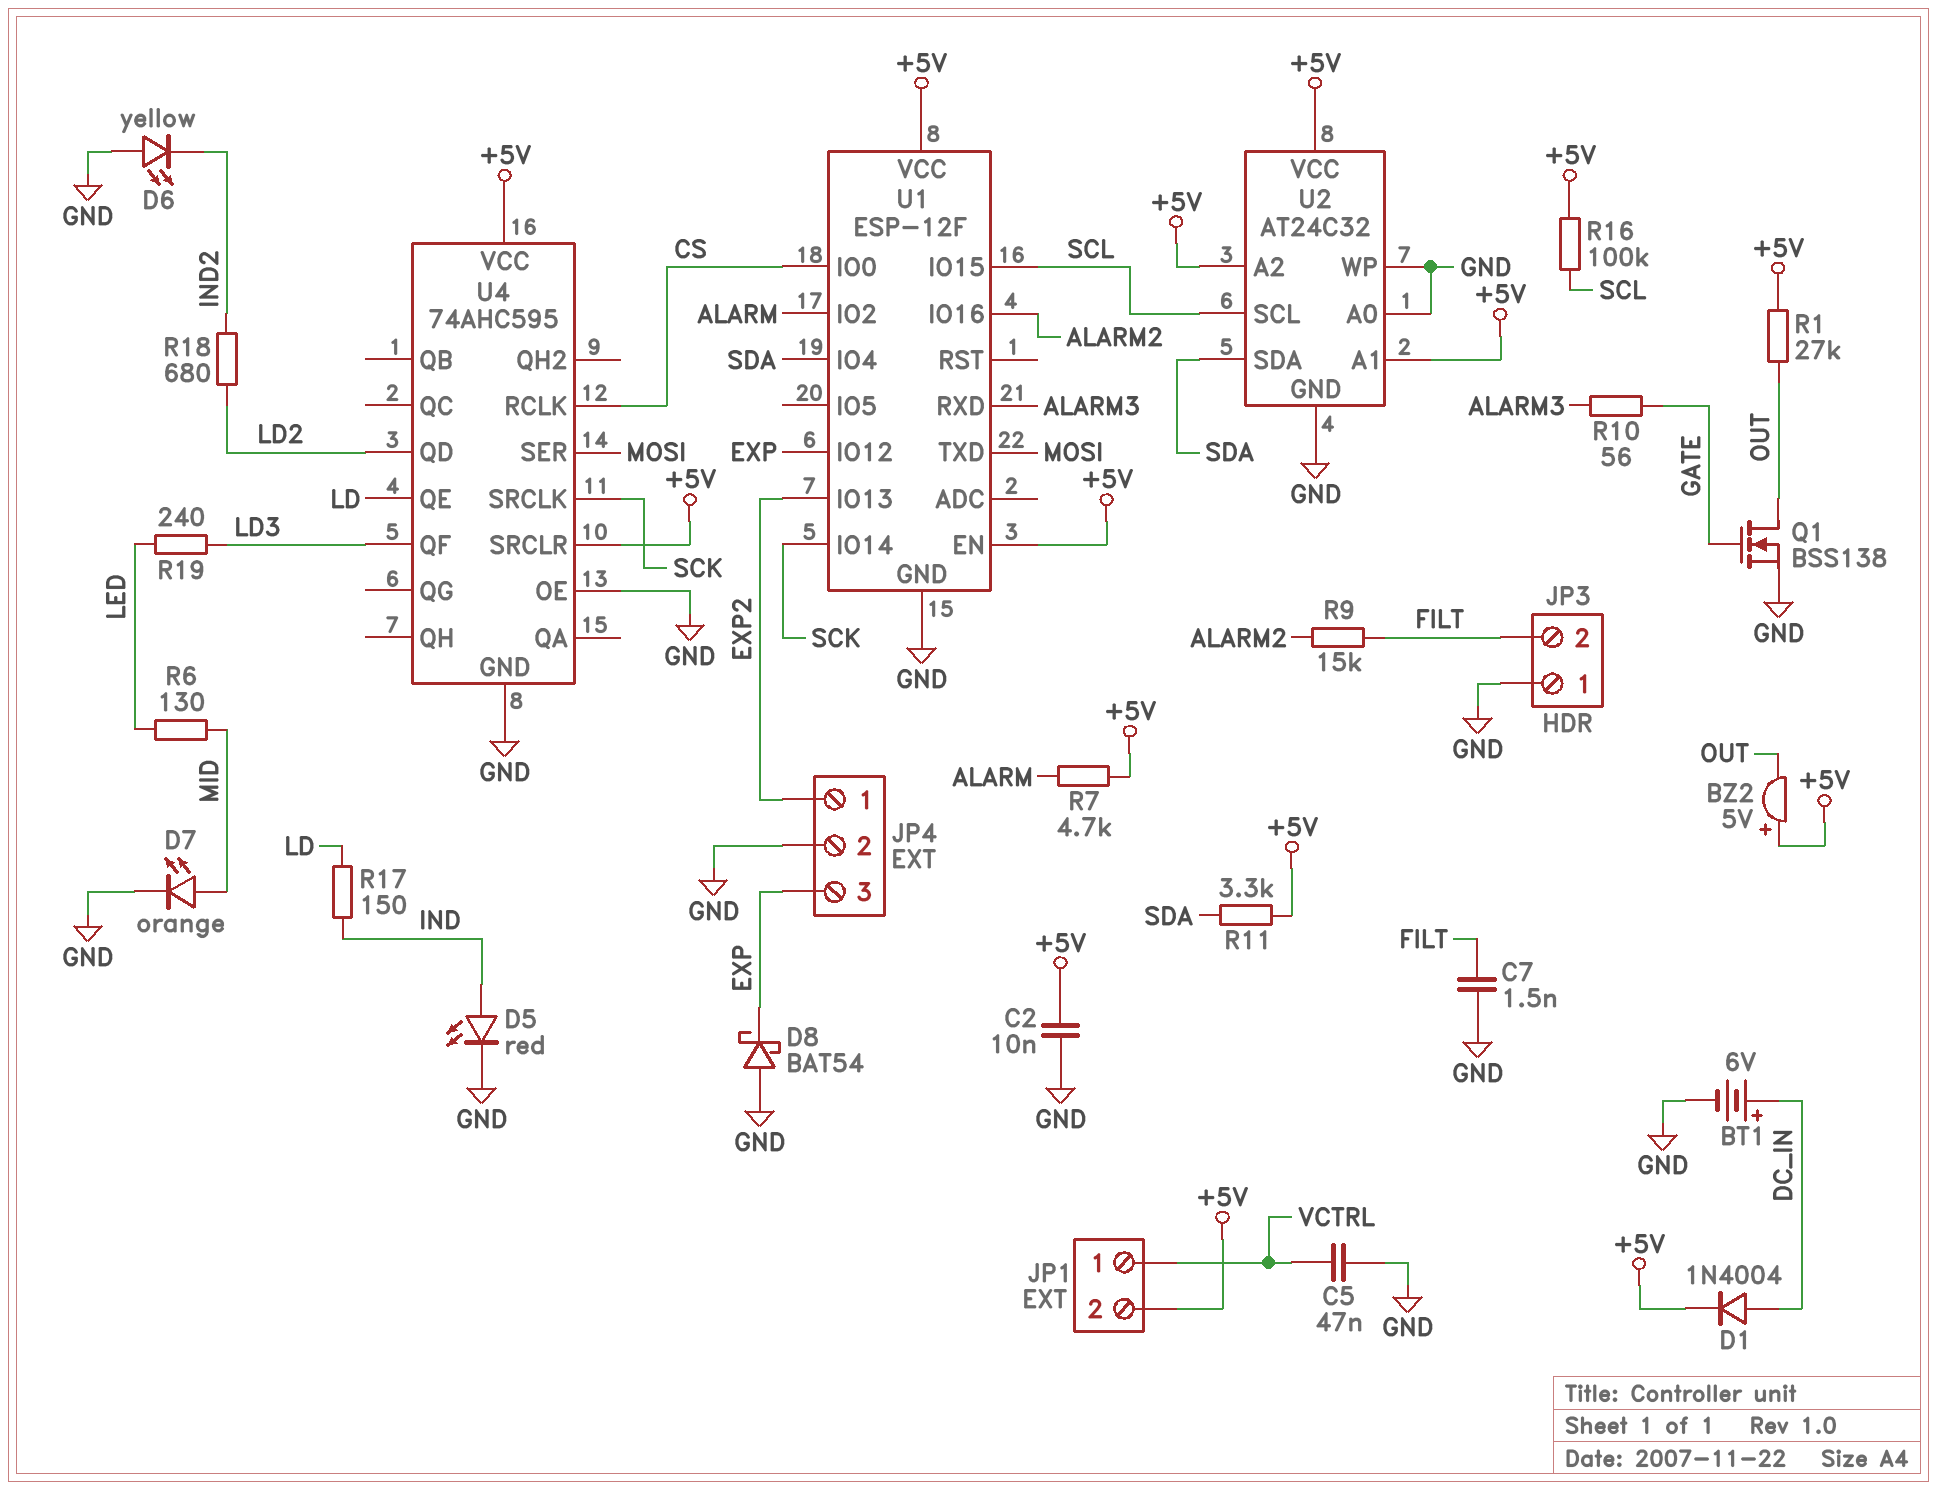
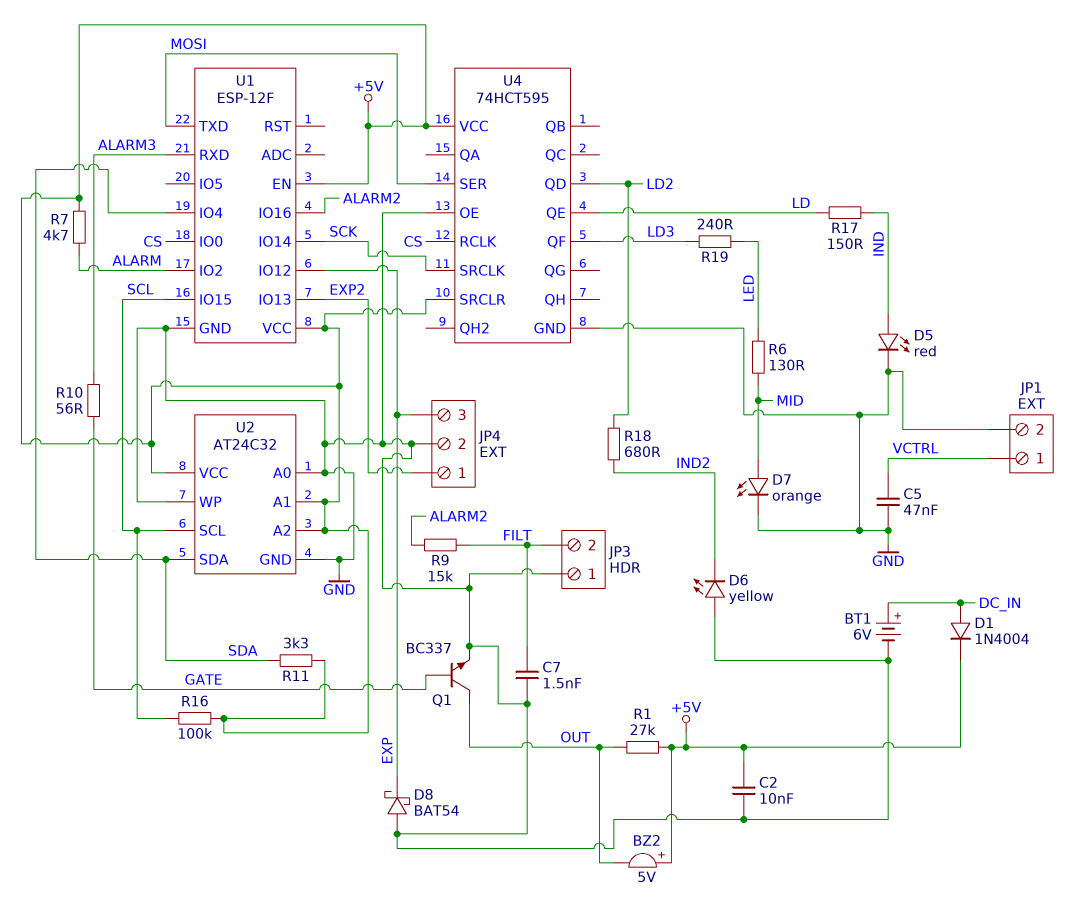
JP1 pin 2: +5V -> GND
Q1: NMOS BSS138 (G GATE, D OUT, S GND) -> NPN BC337 (B GATE, C OUT, E GND)
U4: 74AHC595 -> 74HCT595

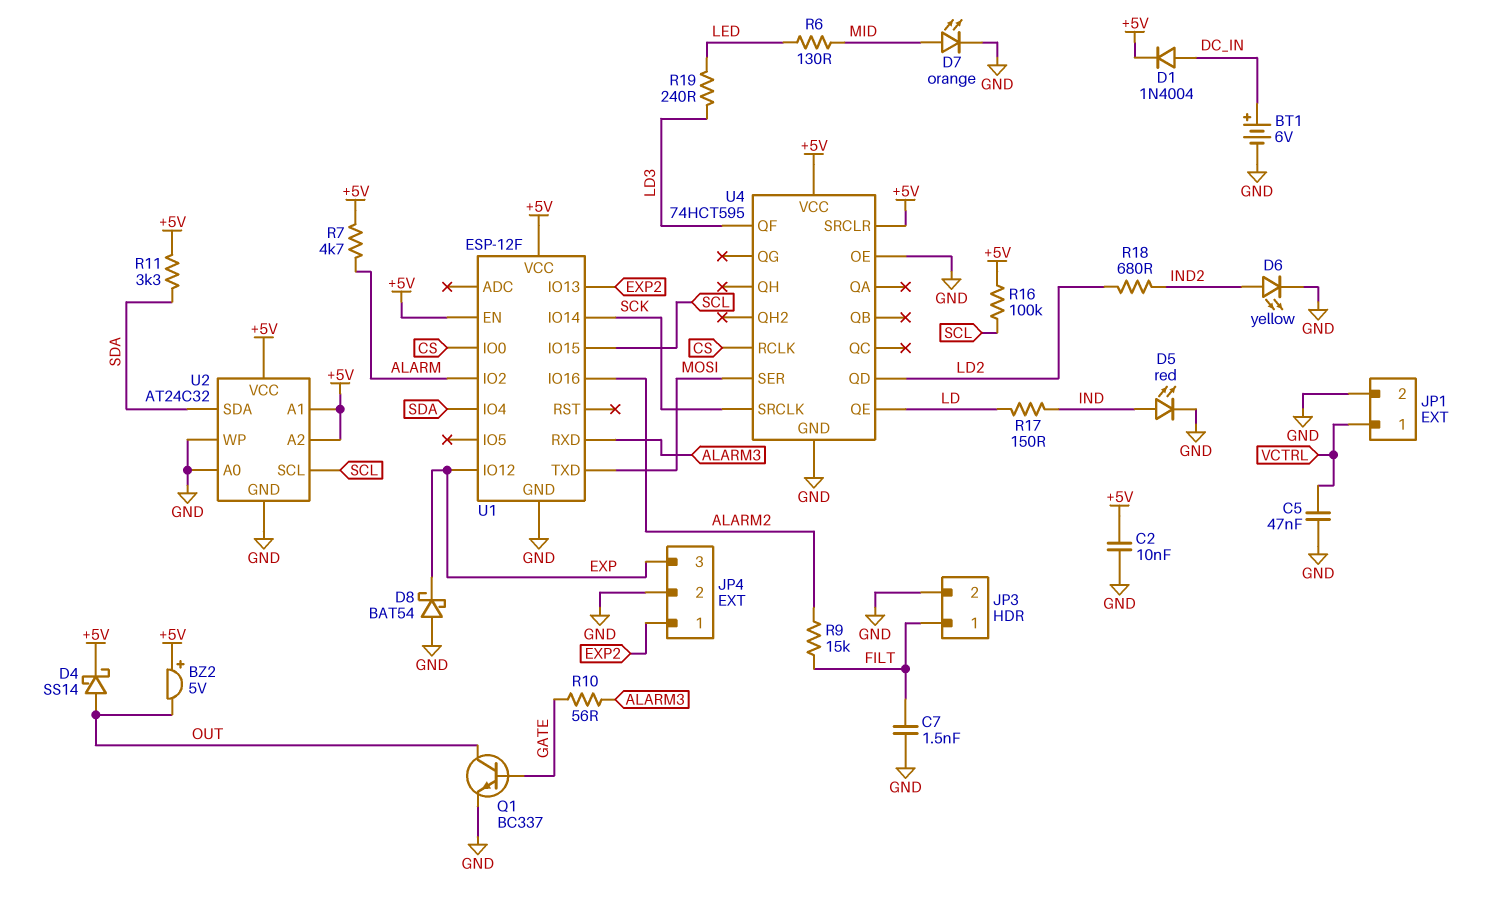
D4: none -> schottky SS14 (A OUT, K +5V)
D6: LED yellow (A GND, K IND2) -> LED yellow (A IND2, K GND)
JP3 pin 1: GND -> FILT
JP3 pin 2: FILT -> GND
R1: 27k (+5V, OUT) -> none

